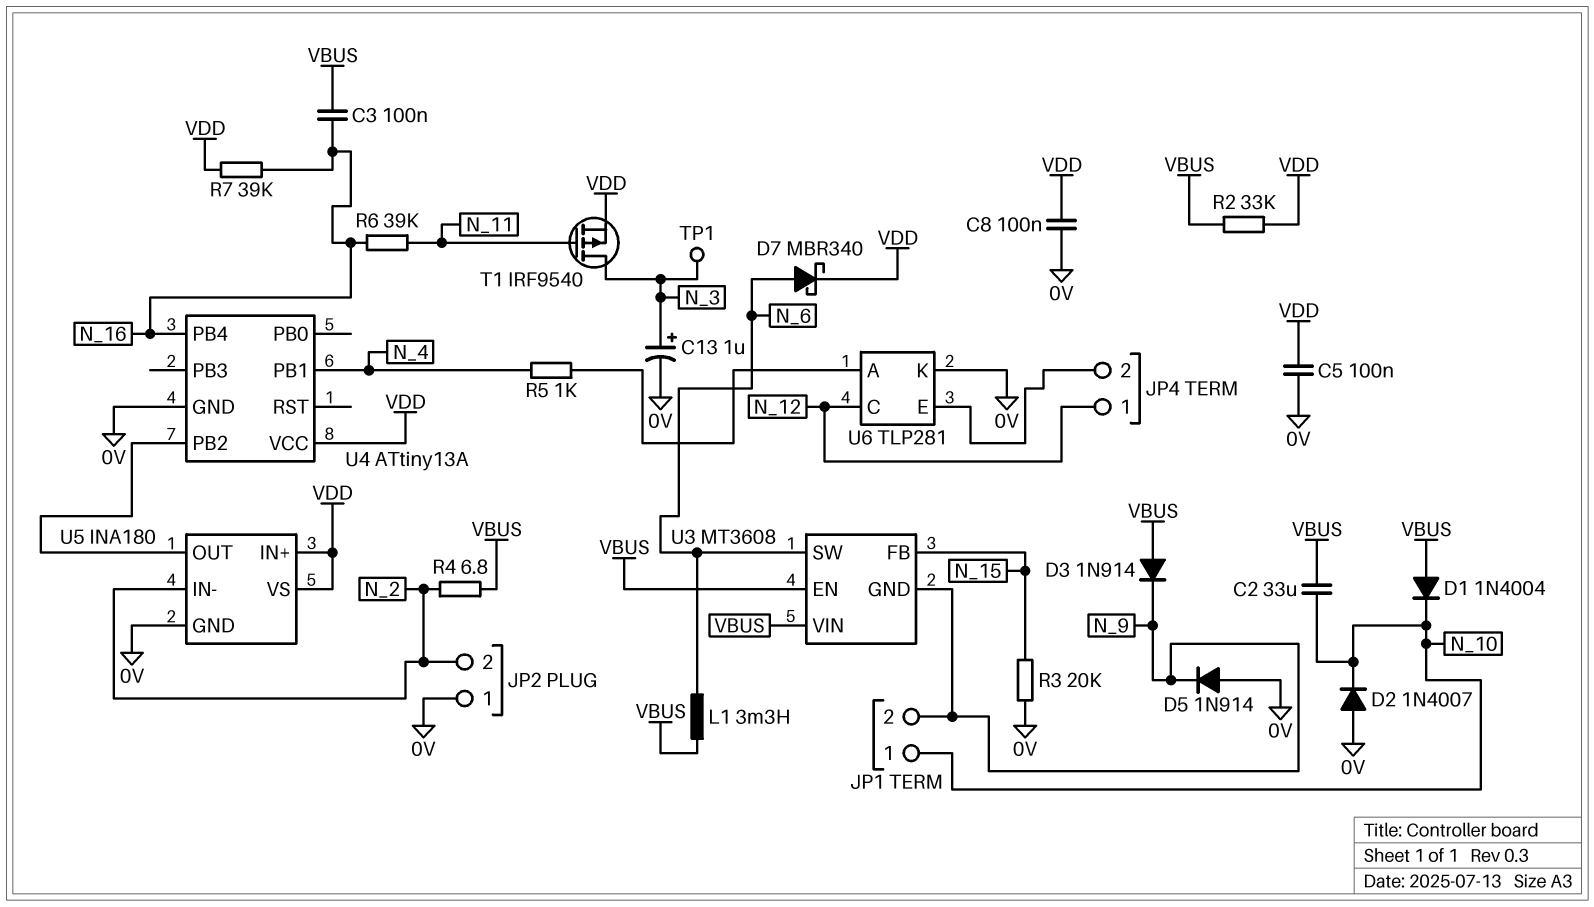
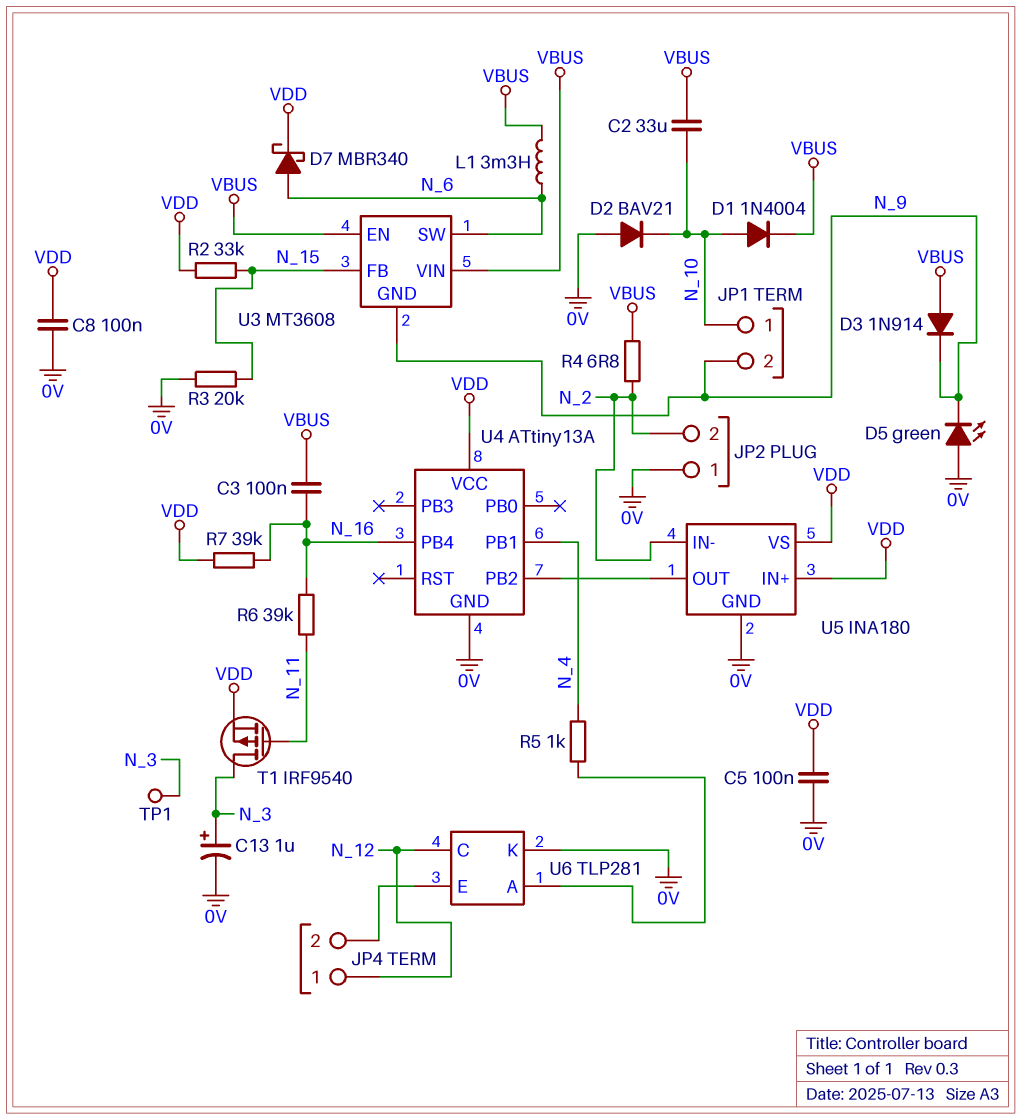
D1: diode 1N4004 (A VBUS, K N_10) -> diode 1N4004 (A N_10, K VBUS)
D2: diode 1N4007 (A 0V, K N_10) -> diode BAV21 (A 0V, K N_10)
D5: diode 1N914 (A 0V, K N_9) -> LED green (A 0V, K N_9)
R2: 33k (VBUS, VDD) -> 33k (N_15, VDD)

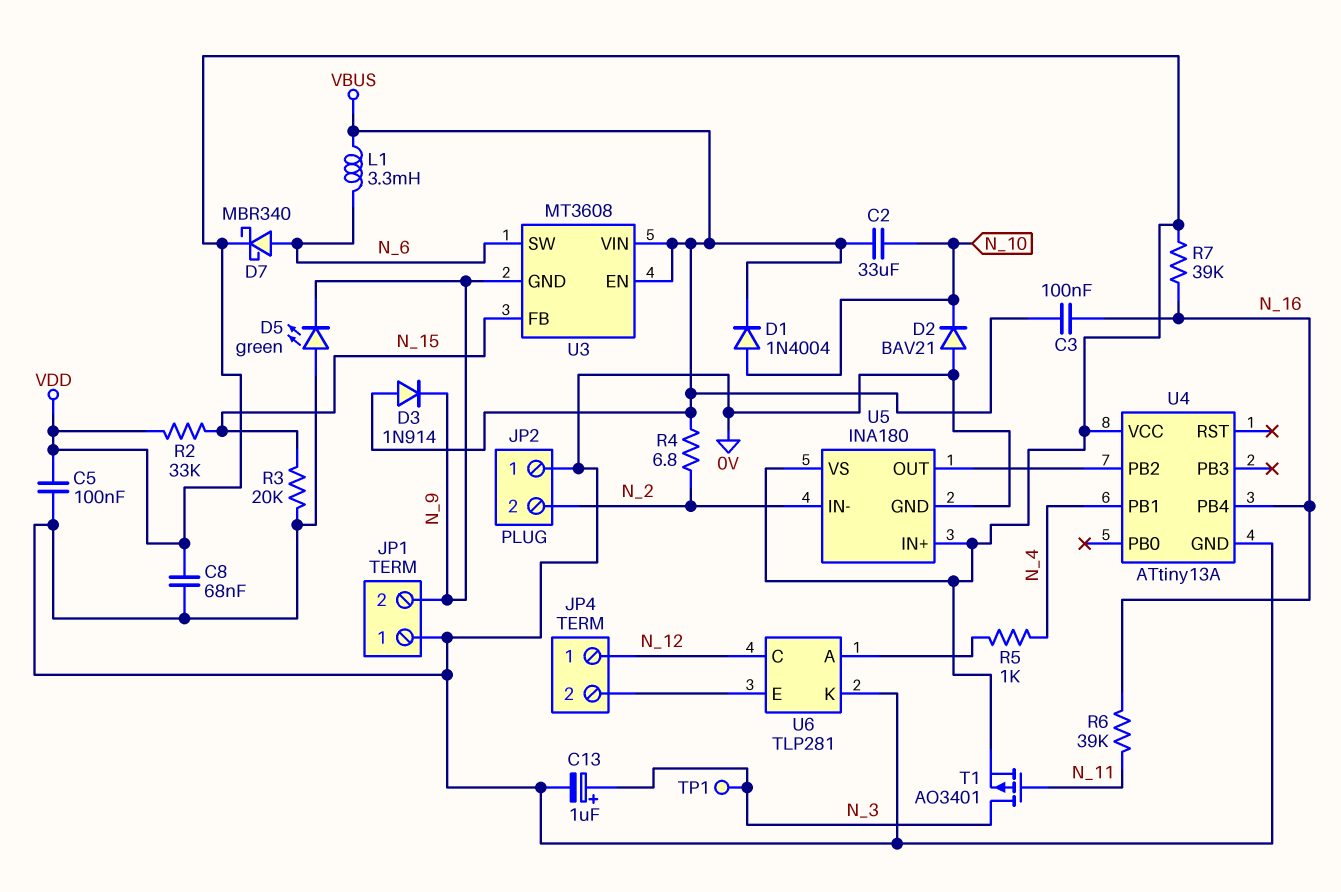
C8: 100nF (0V, VDD) -> 68nF (0V, VDD)
JP1 pin 1: N_10 -> 0V
T1: PMOS IRF9540 (G N_11, D N_3, S VDD) -> PMOS AO3401 (G N_11, D N_3, S VDD)

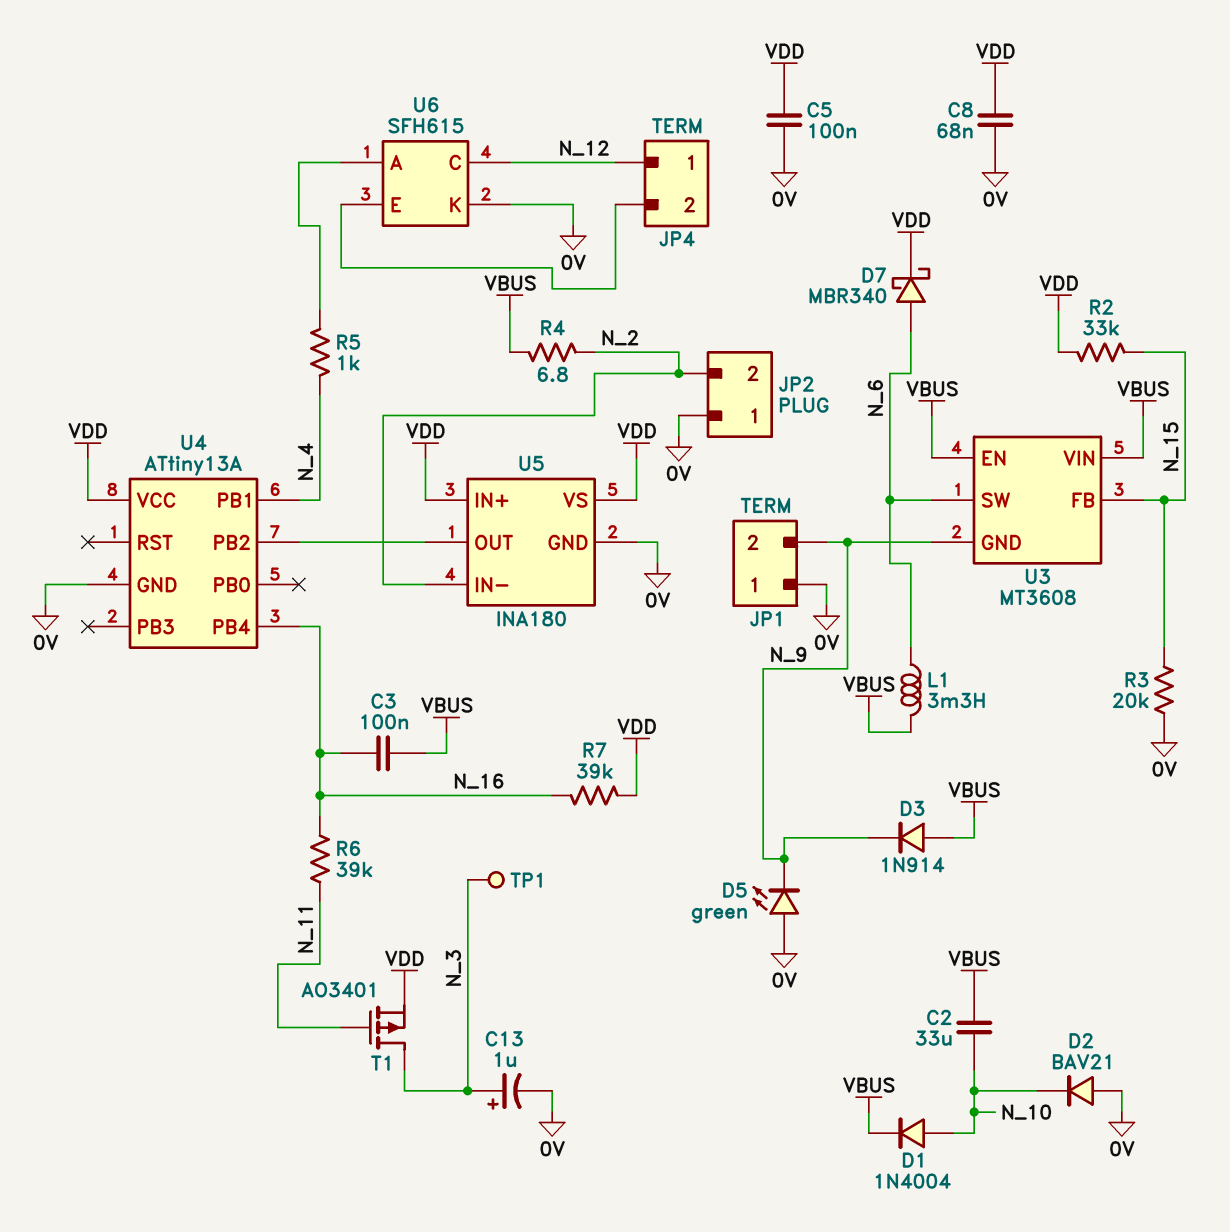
U6: TLP281 -> SFH615

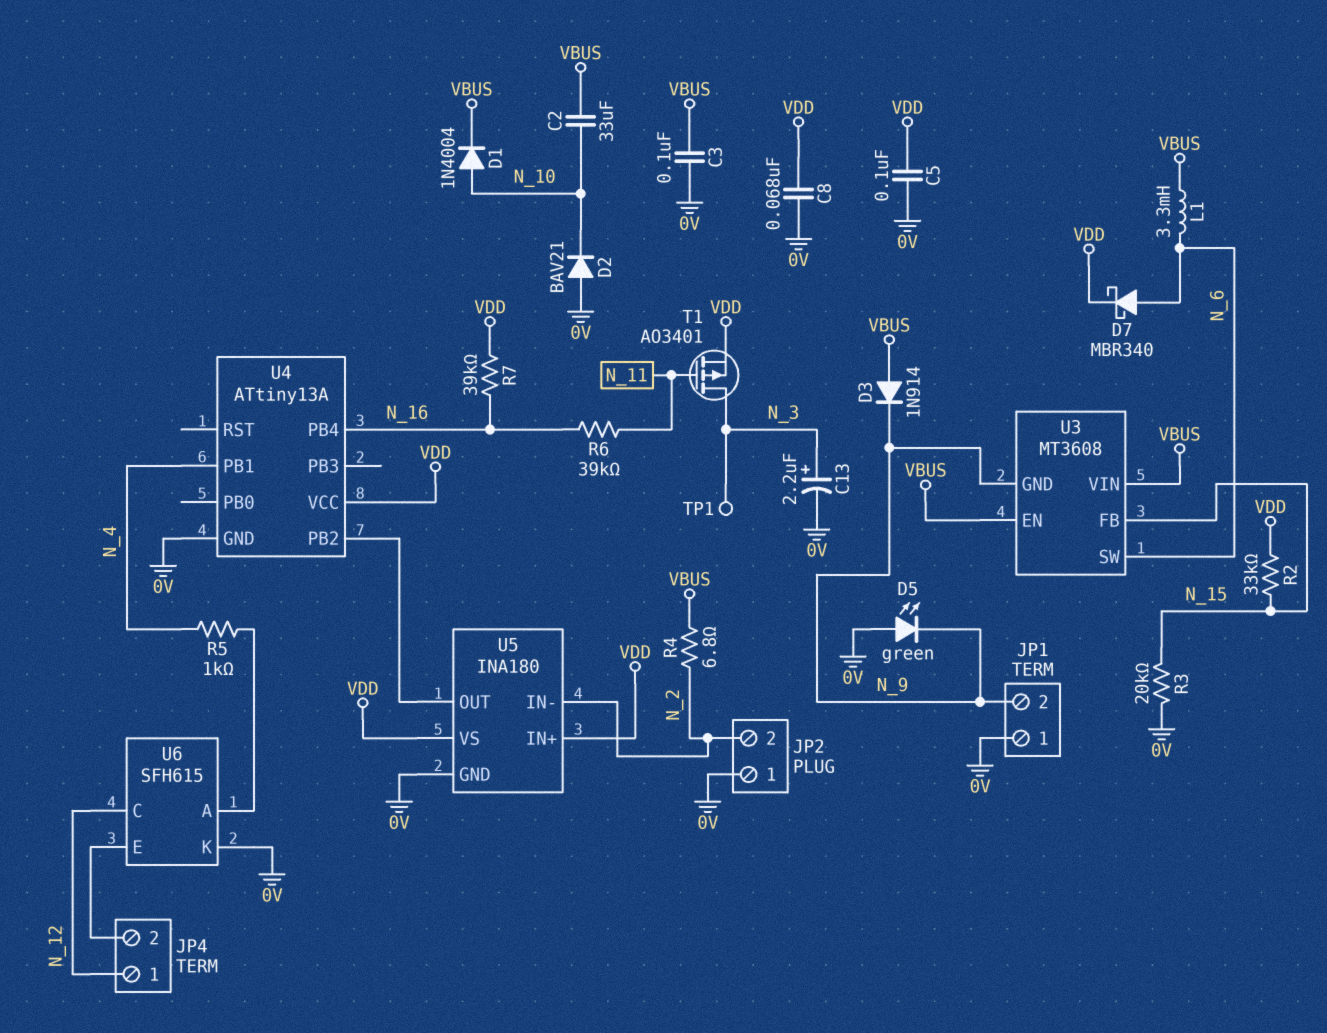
C3: 100nF (N_16, VBUS) -> 100nF (0V, VBUS)
C13: 1uF (plus N_3, minus 0V) -> 2.2uF (plus N_3, minus 0V)

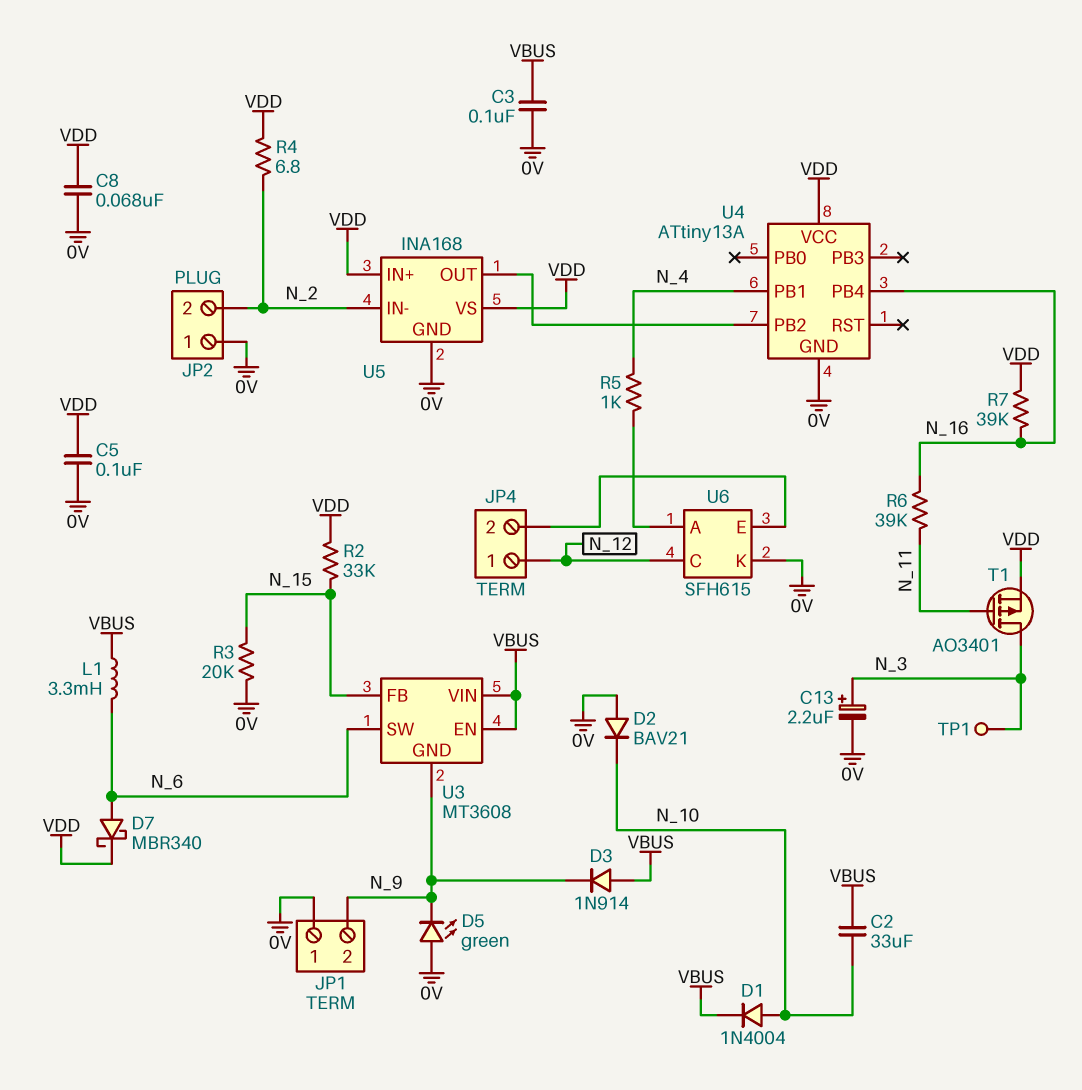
R4: 6.8 (N_2, VBUS) -> 6.8 (N_2, VDD)
U5: INA180 -> INA168

